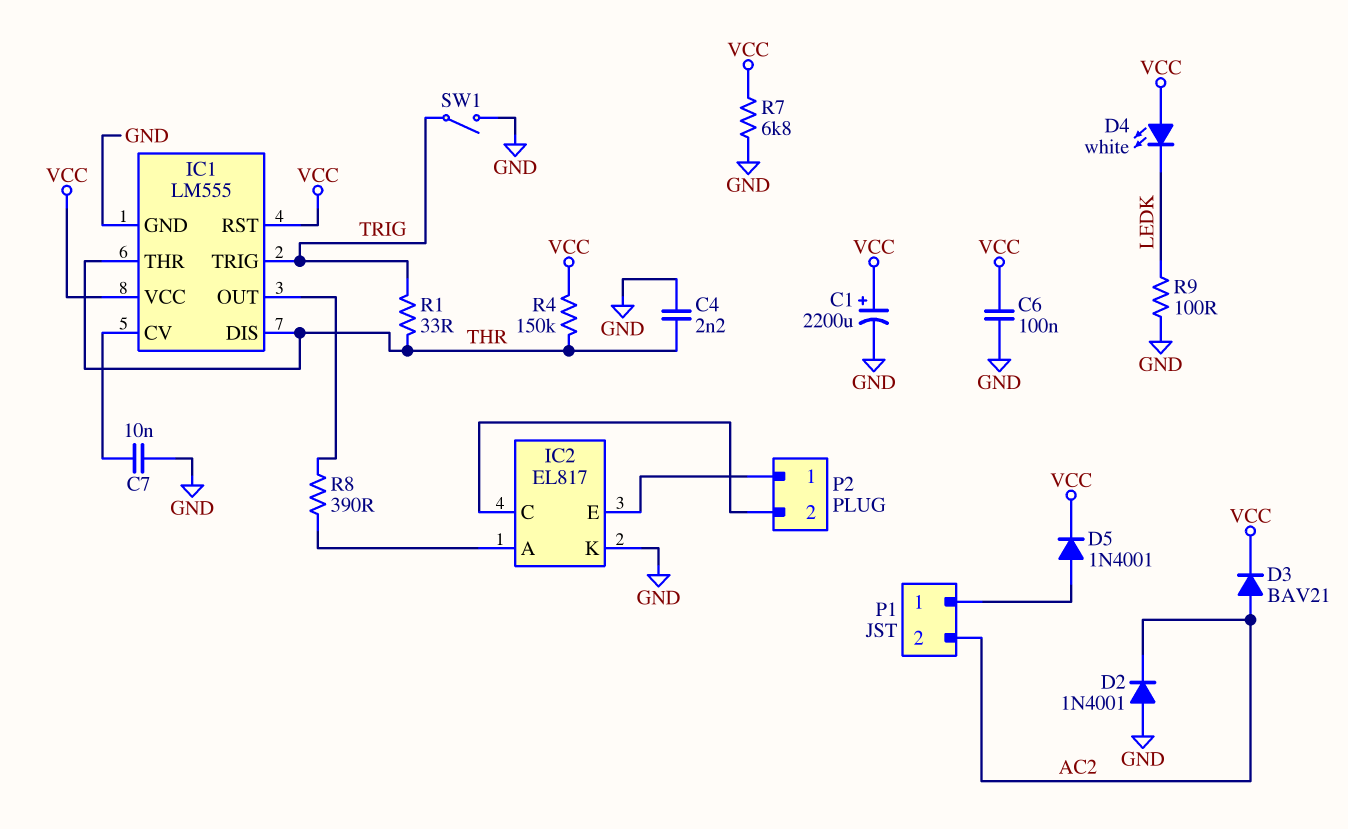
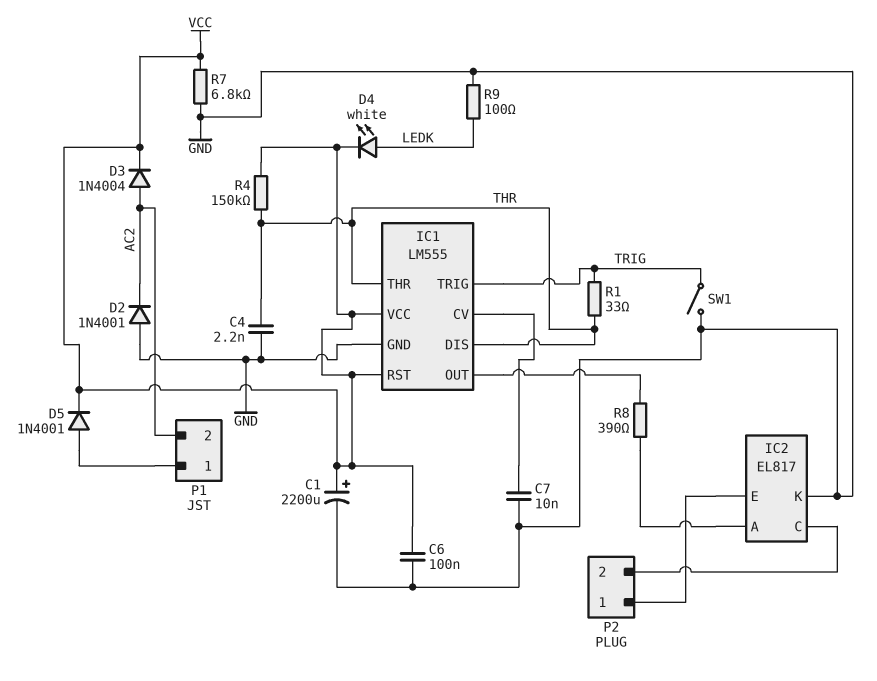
D3: diode BAV21 (A AC2, K VCC) -> diode 1N4004 (A AC2, K VCC)
D4: LED white (A VCC, K LEDK) -> LED white (A LEDK, K VCC)

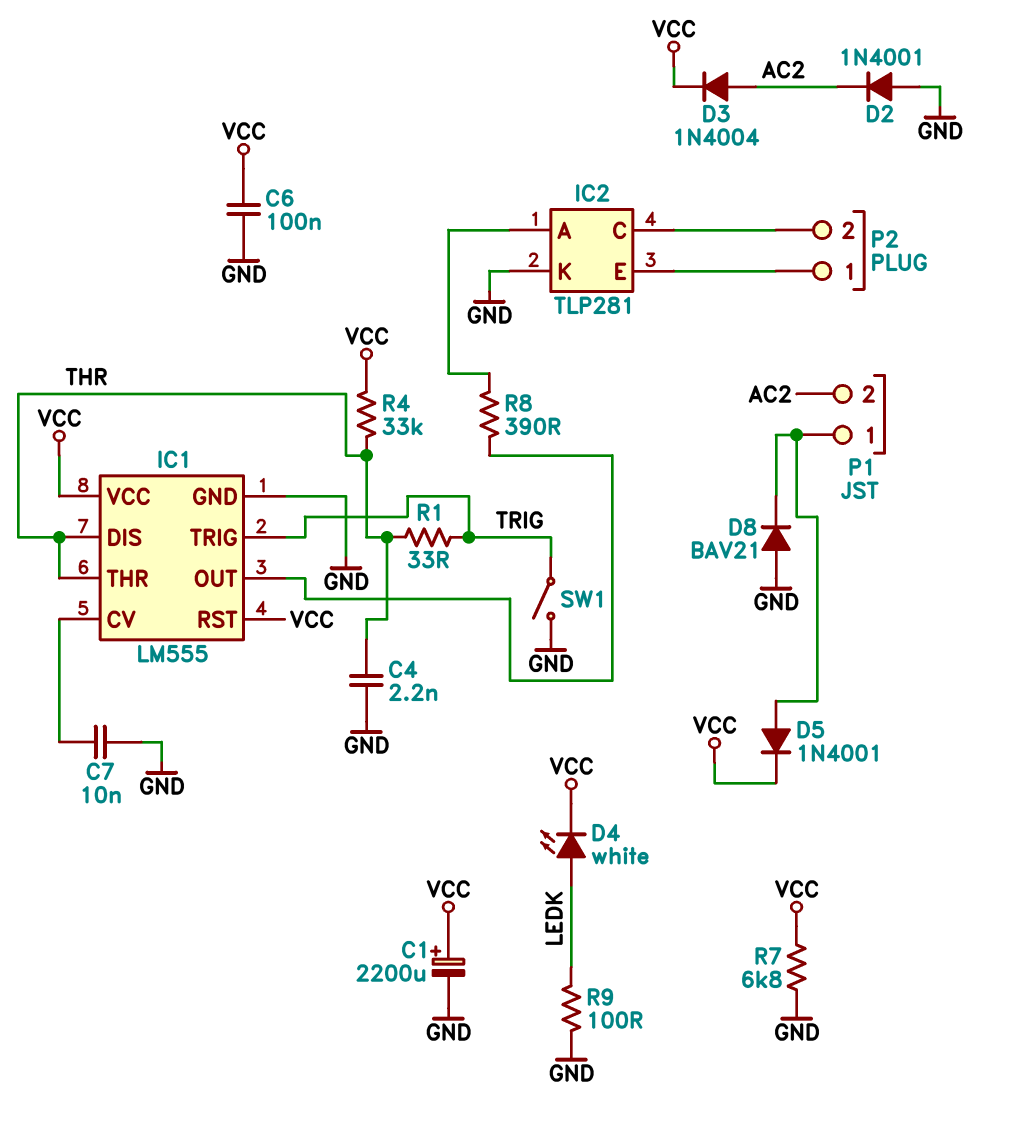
D8: none -> diode BAV21 (A GND, K P1/1)
IC2: EL817 -> TLP281
R4: 150k (THR, VCC) -> 33k (THR, VCC)

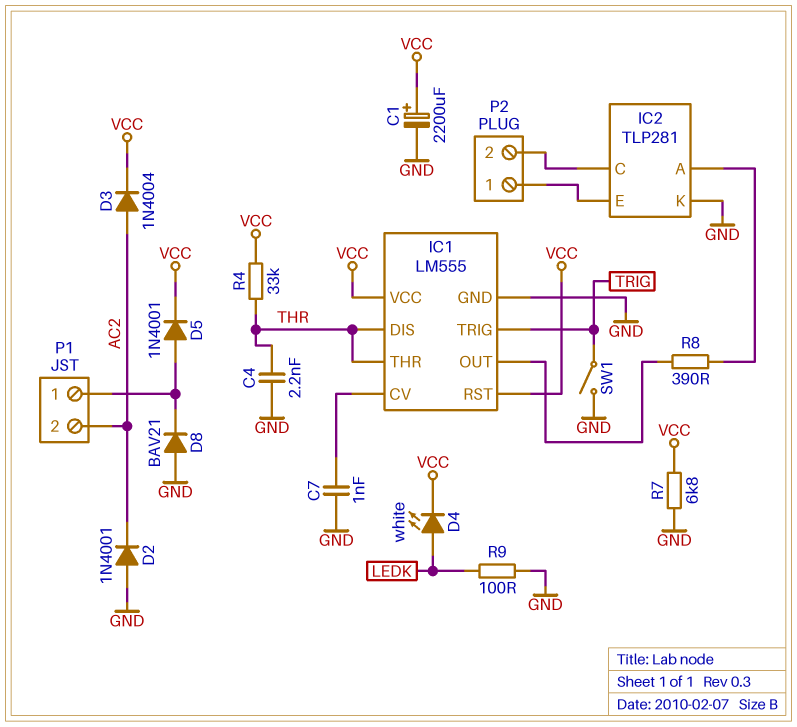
C6: 100nF (GND, VCC) -> none
C7: 10nF (GND, IC1/CV) -> 1nF (GND, IC1/CV)
R1: 33 (THR, TRIG) -> none

